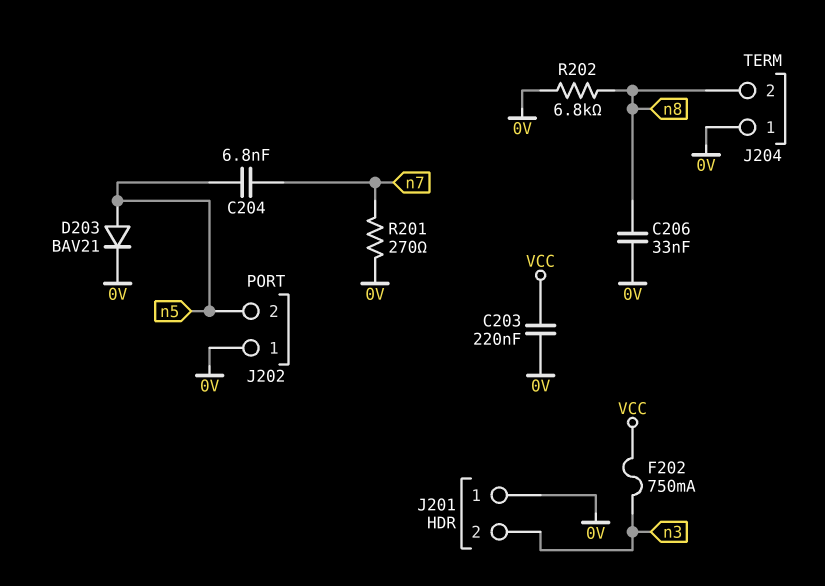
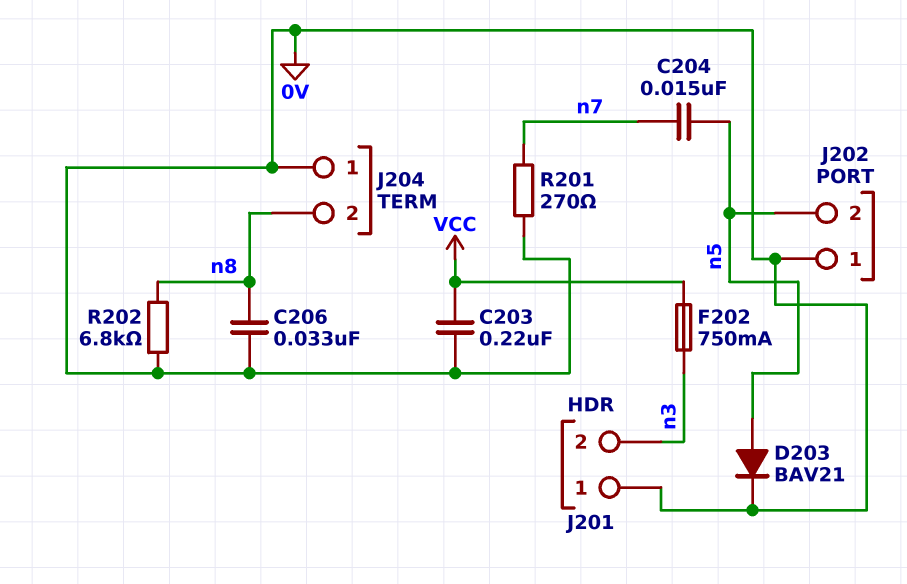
C204: 6.8nF (n5, n7) -> 15nF (n5, n7)

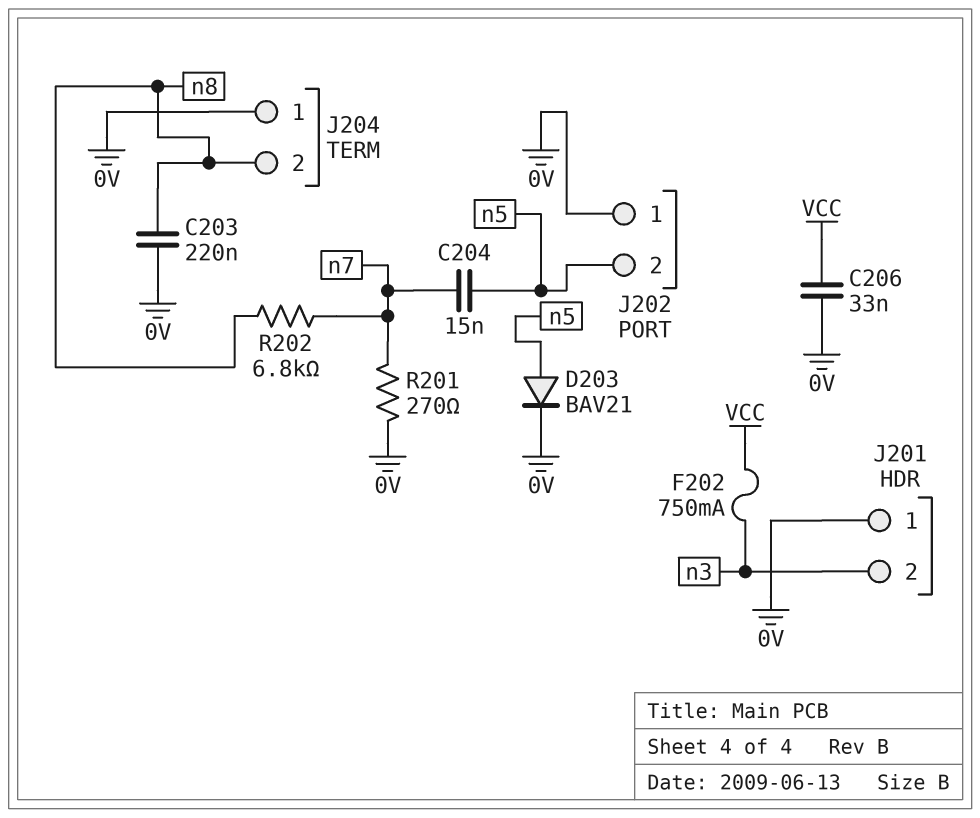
C203: 220nF (0V, VCC) -> 220nF (0V, n8)
C206: 33nF (0V, n8) -> 33nF (0V, VCC)
R202: 6.8k (0V, n8) -> 6.8k (n7, n8)

